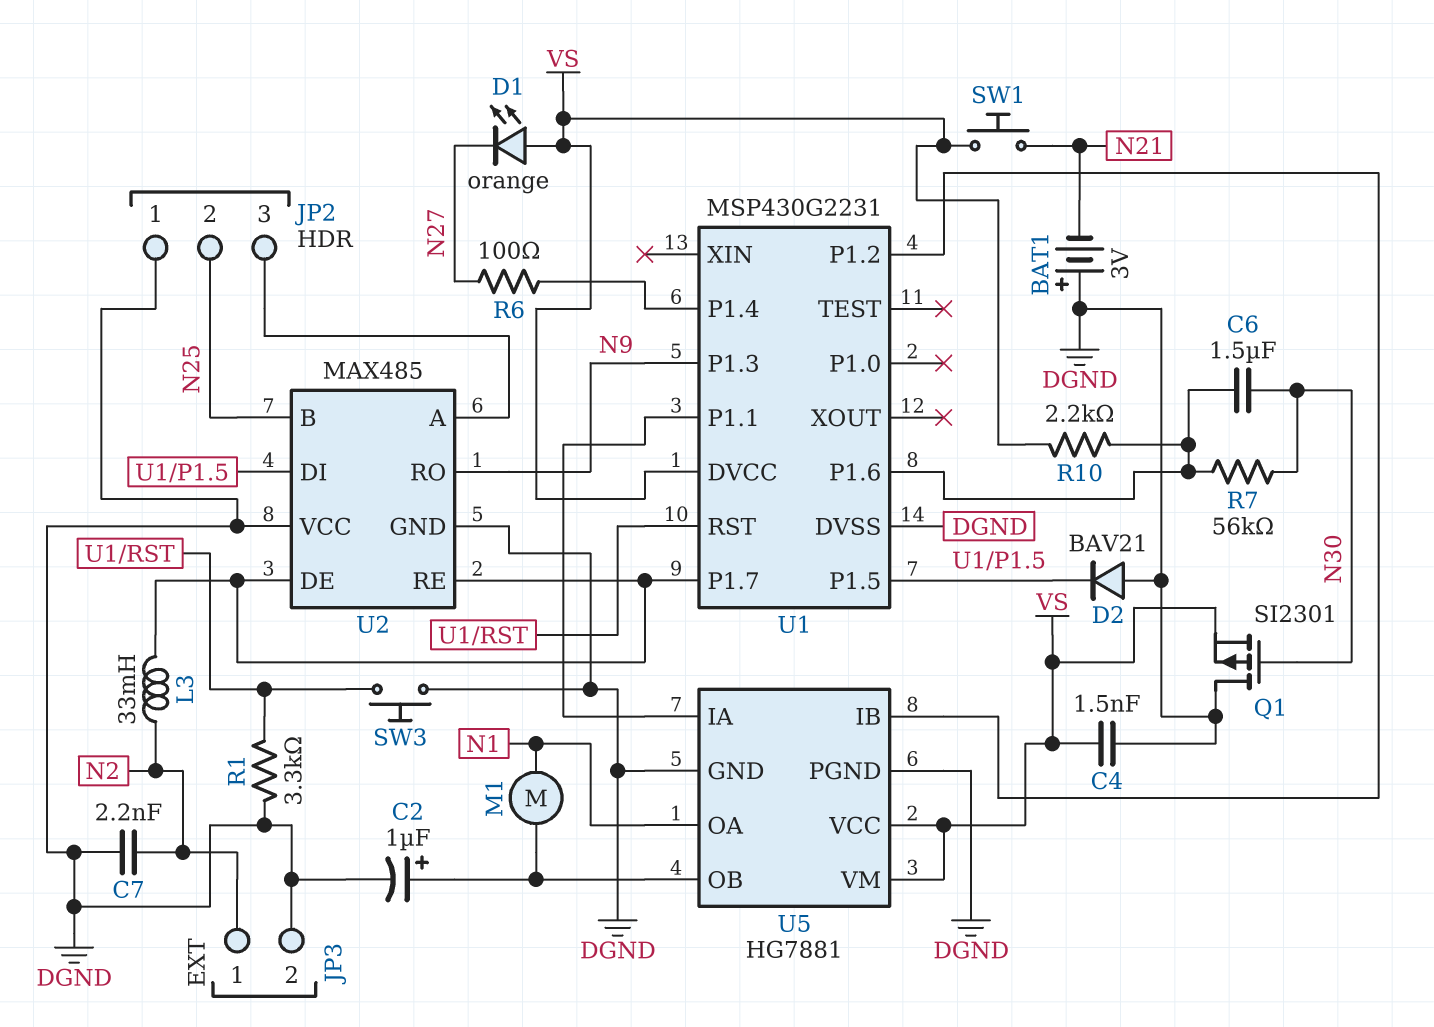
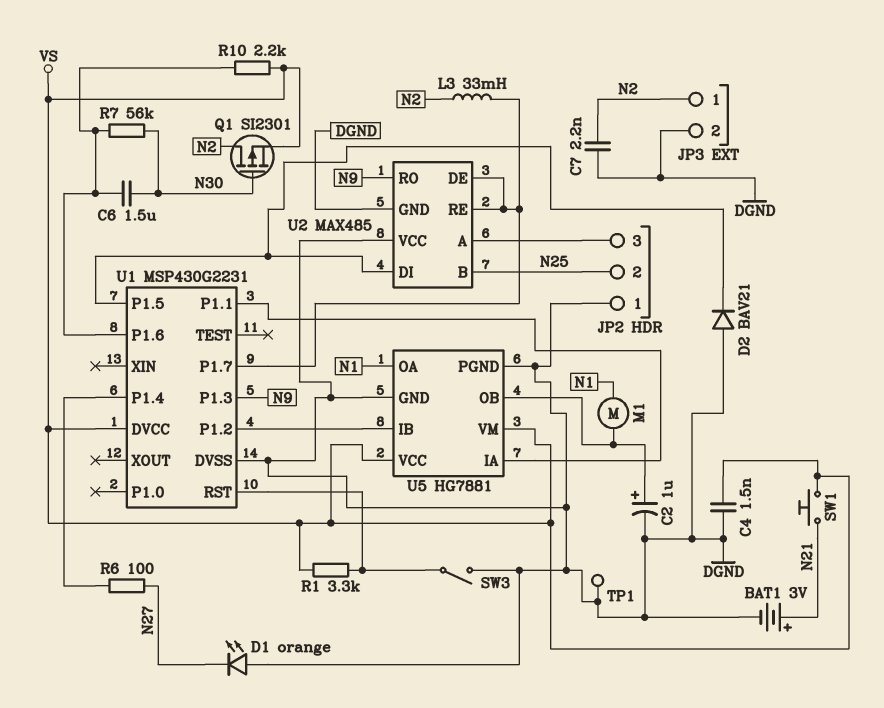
BAT1: 3V (plus DGND, minus N21) -> 3V (plus N21, minus DGND)
D1: LED orange (A VS, K N27) -> LED orange (A DGND, K N27)
Q1: PMOS SI2301 (G N30, D DGND, S VS) -> PMOS SI2301 (G N30, D N2, S VS)
R1: 3.3k (DGND, U1/RST) -> 3.3k (U1/RST, VS)
SW3: button (DGND, U1/RST) -> switch (DGND, U1/RST)
TP1: none -> test point (DGND)

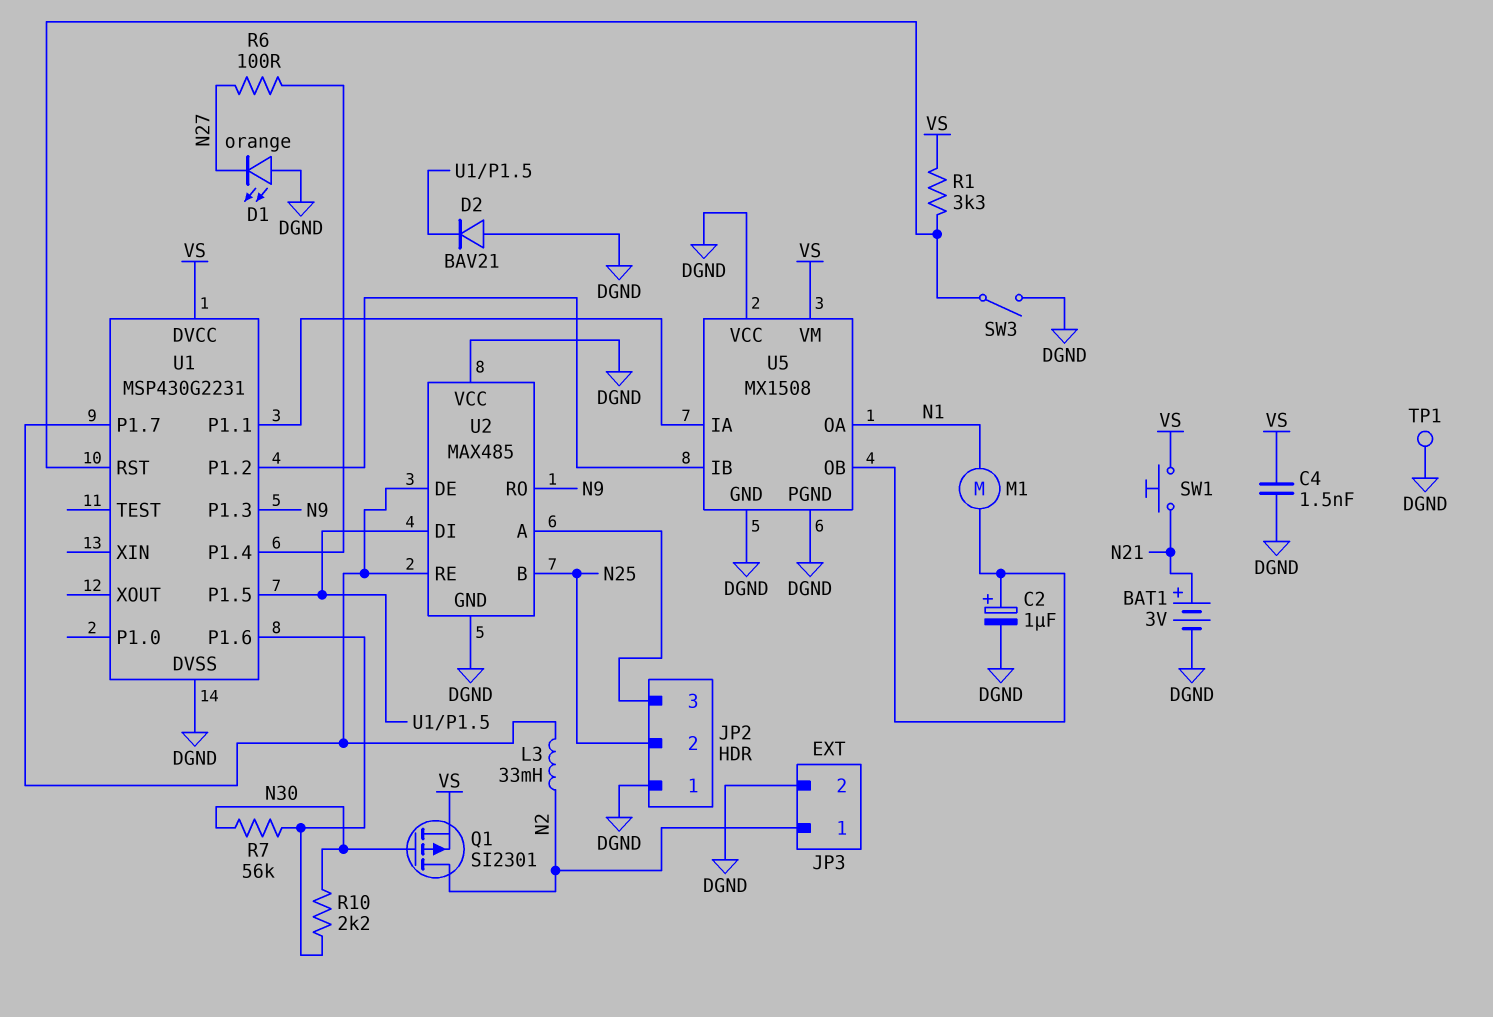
C6: 1.5uF (N30, U1/P1.6) -> none
C7: 2.2nF (DGND, N2) -> none
R10: 2.2k (U1/P1.6, VS) -> 2.2k (N30, U1/P1.6)
U5: HG7881 -> MX1508
U5 pin VCC: VS -> DGND

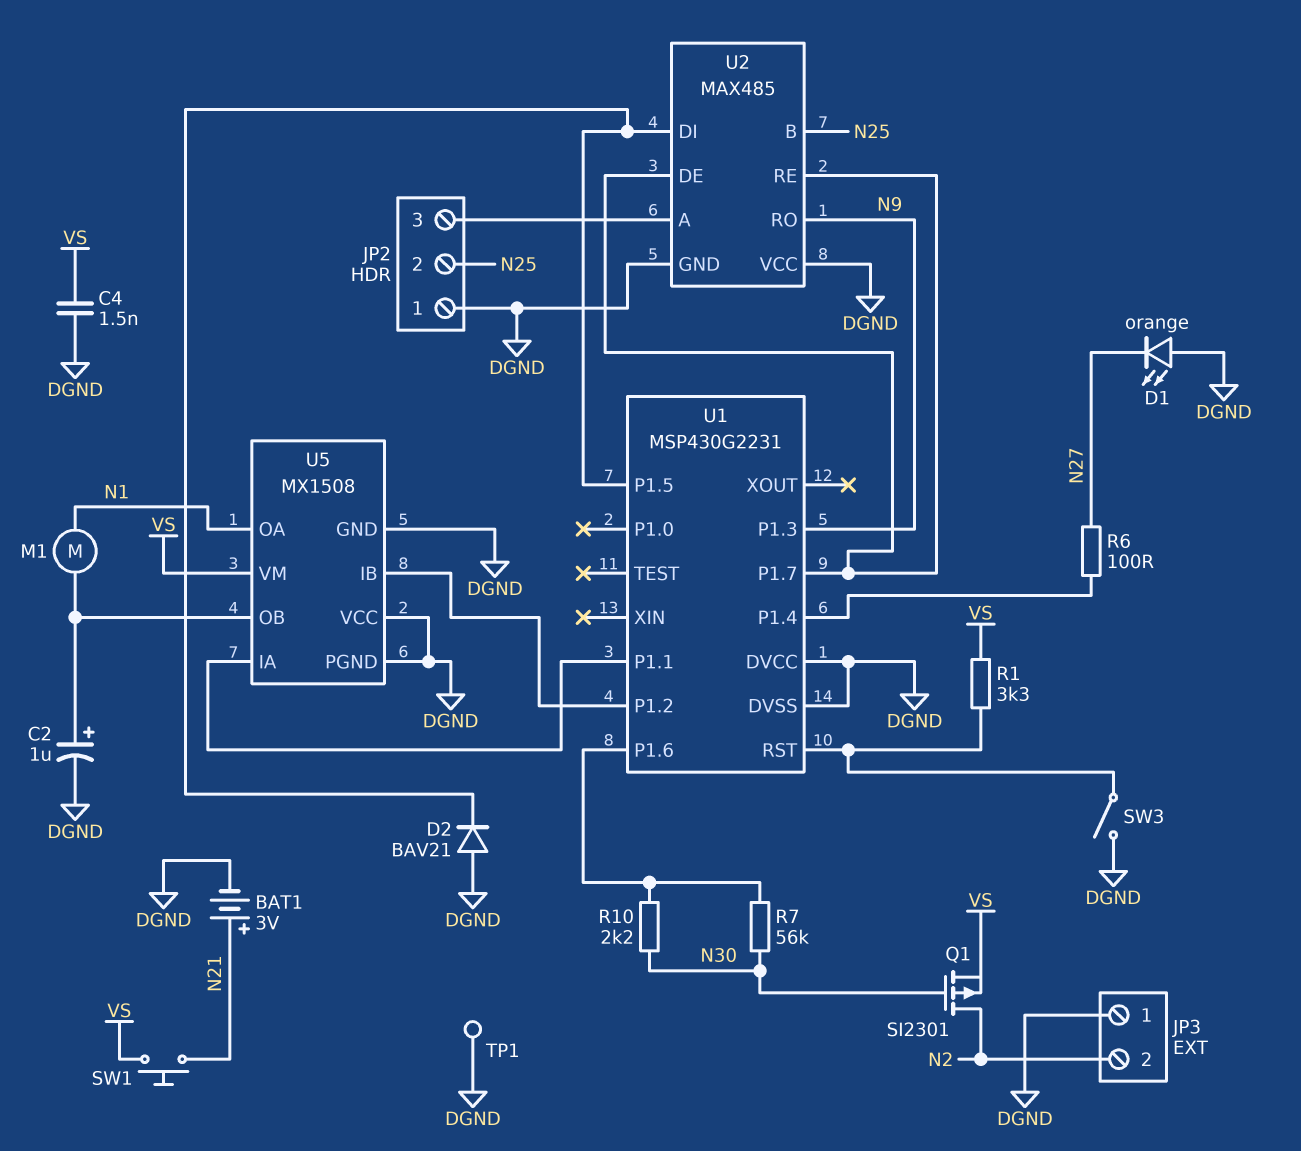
JP3 pin 1: N2 -> DGND
JP3 pin 2: DGND -> N2
L3: 33mH (N2, U1/P1.7) -> none
U1 pin DVCC: VS -> DGND

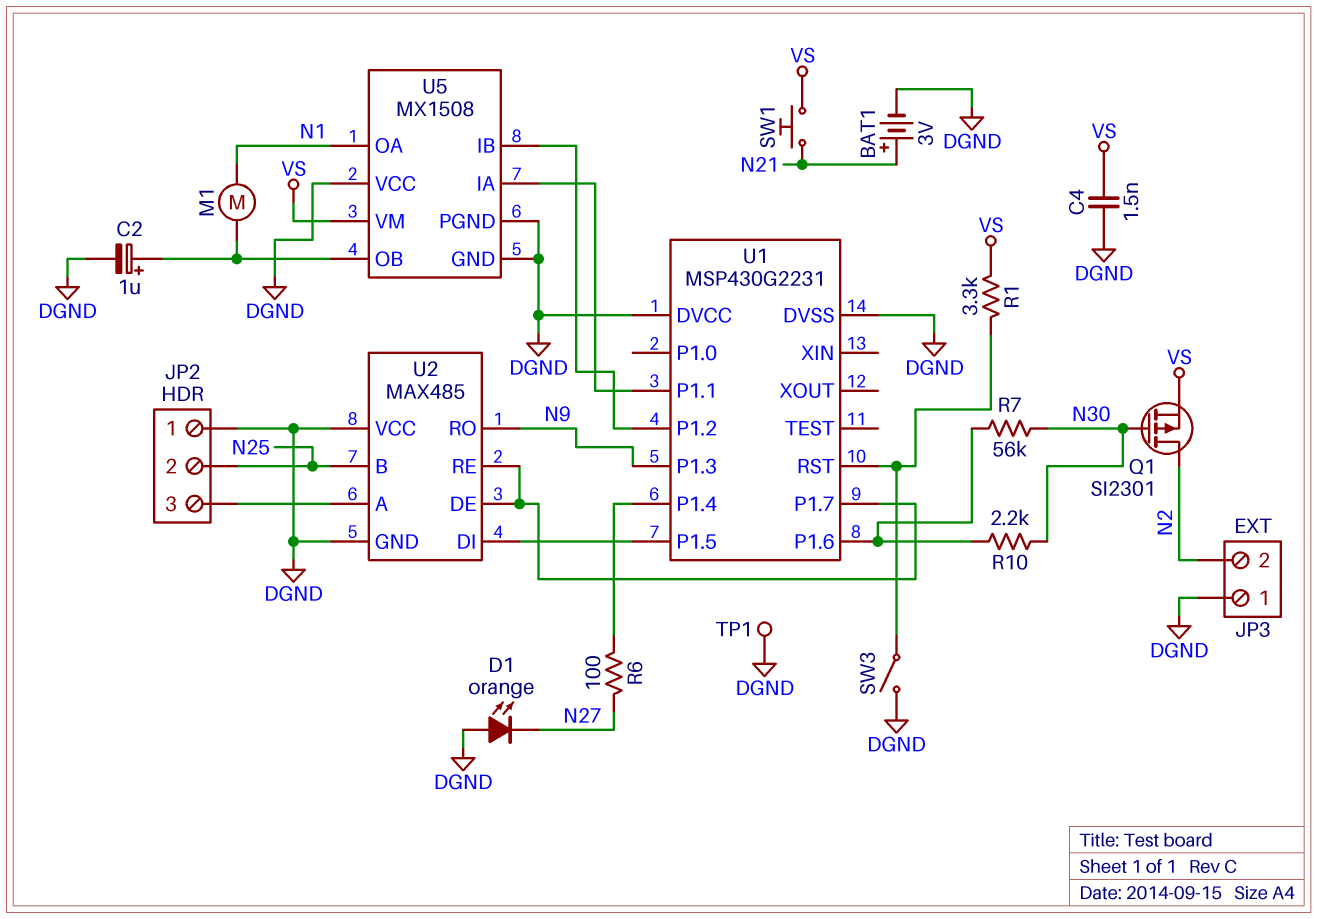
D2: diode BAV21 (A DGND, K U1/P1.5) -> none

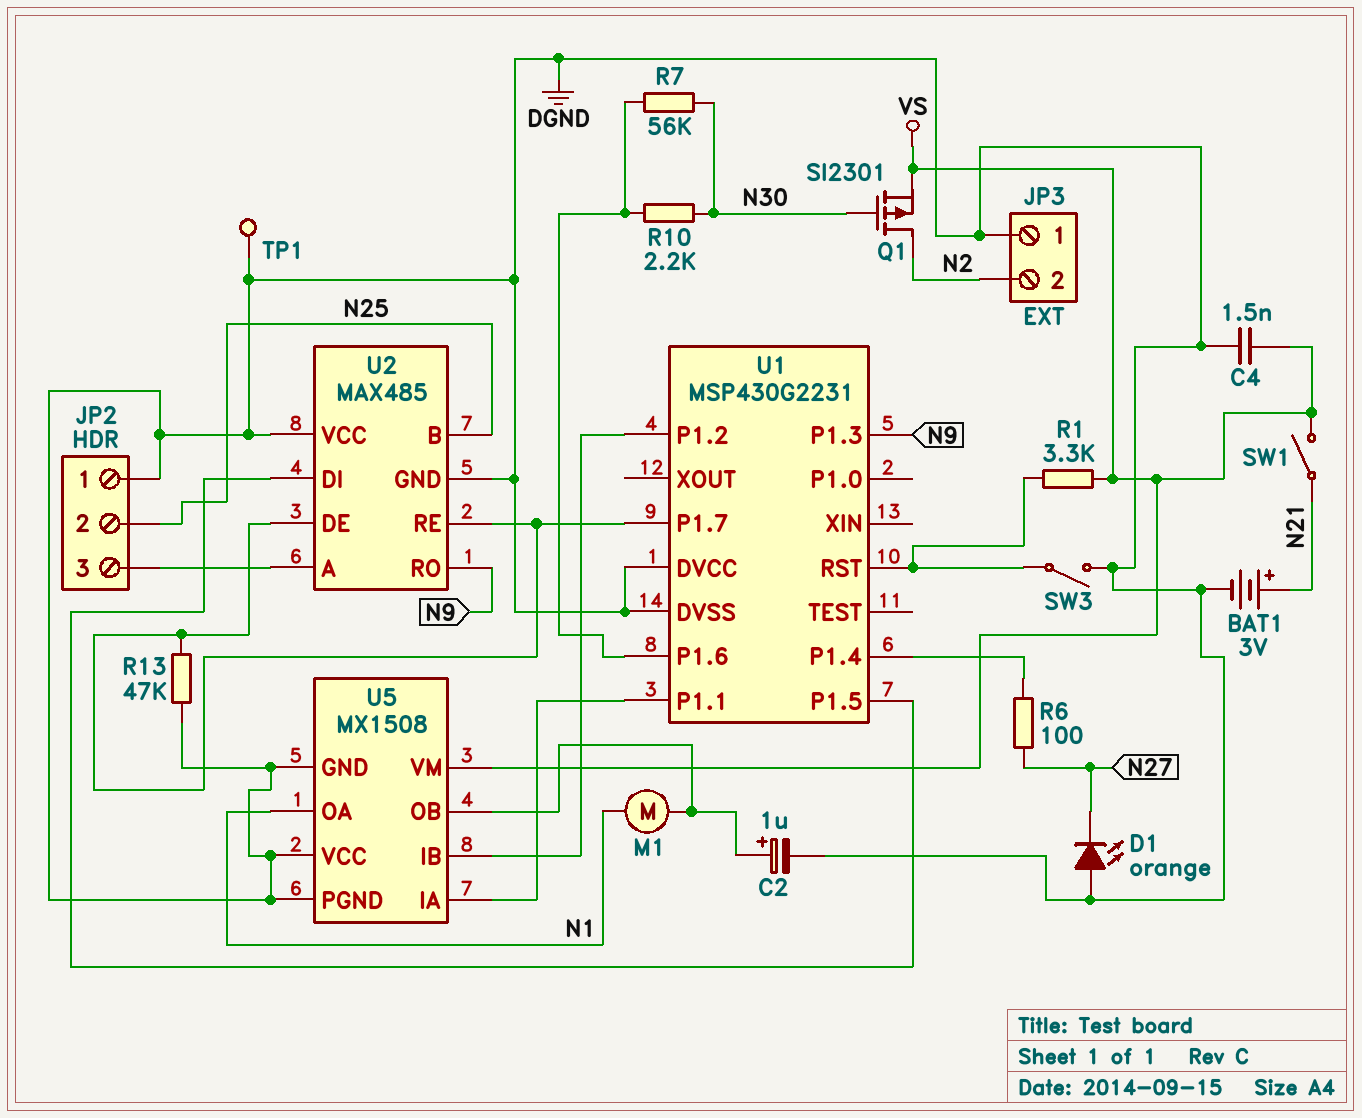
R13: none -> 47k (DGND, U1/P1.7)
SW1: button (N21, VS) -> switch (N21, VS)

